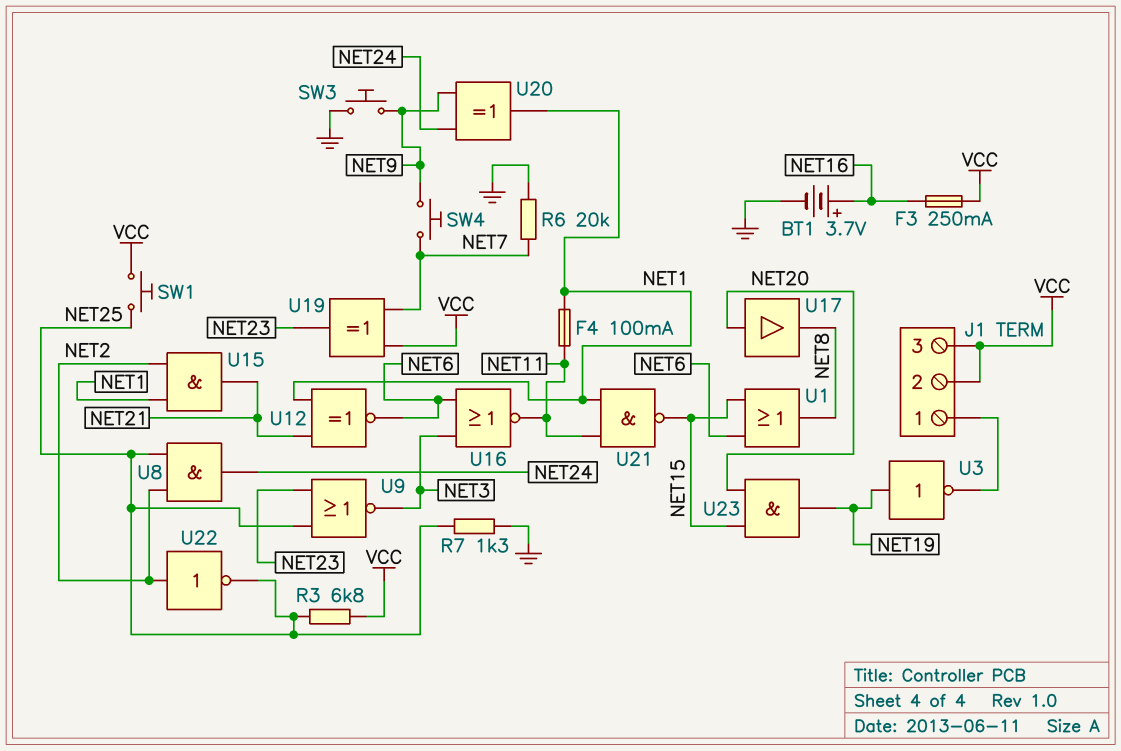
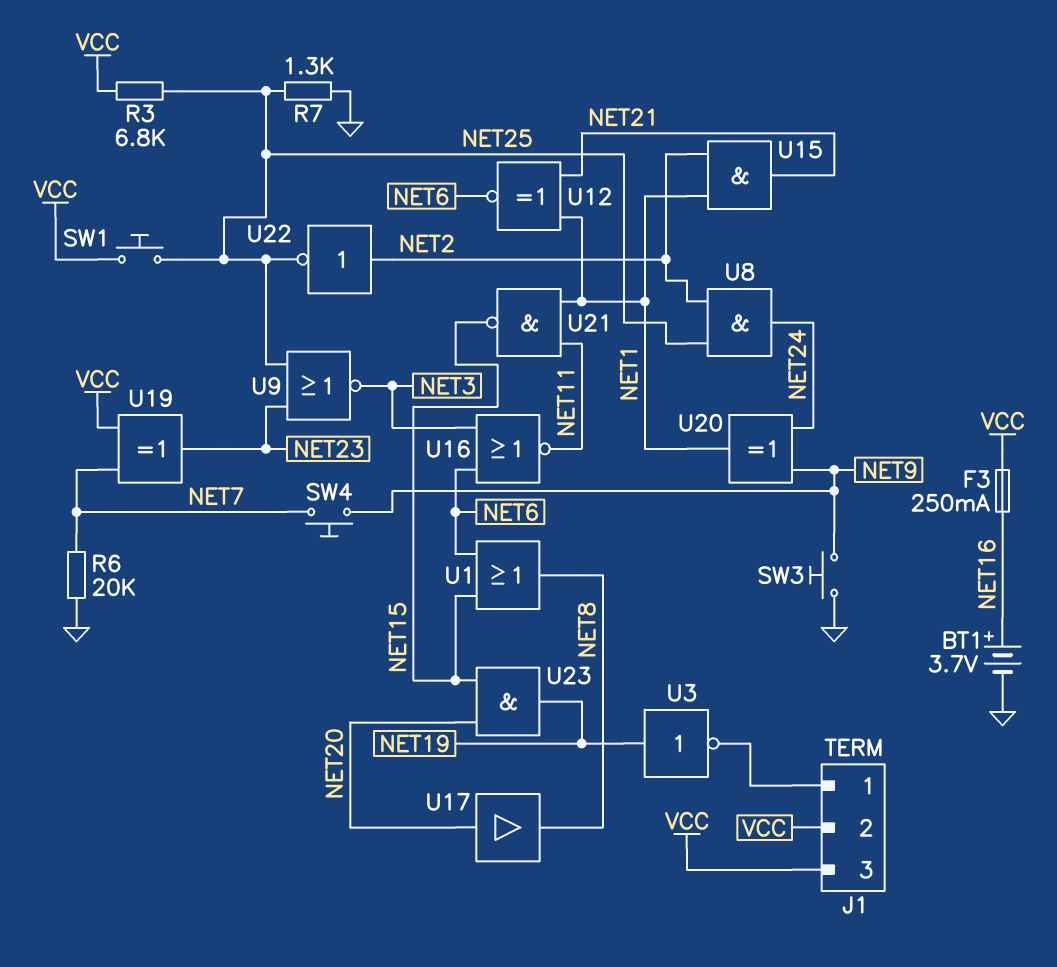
F4: 100mA (NET1, NET11) -> none

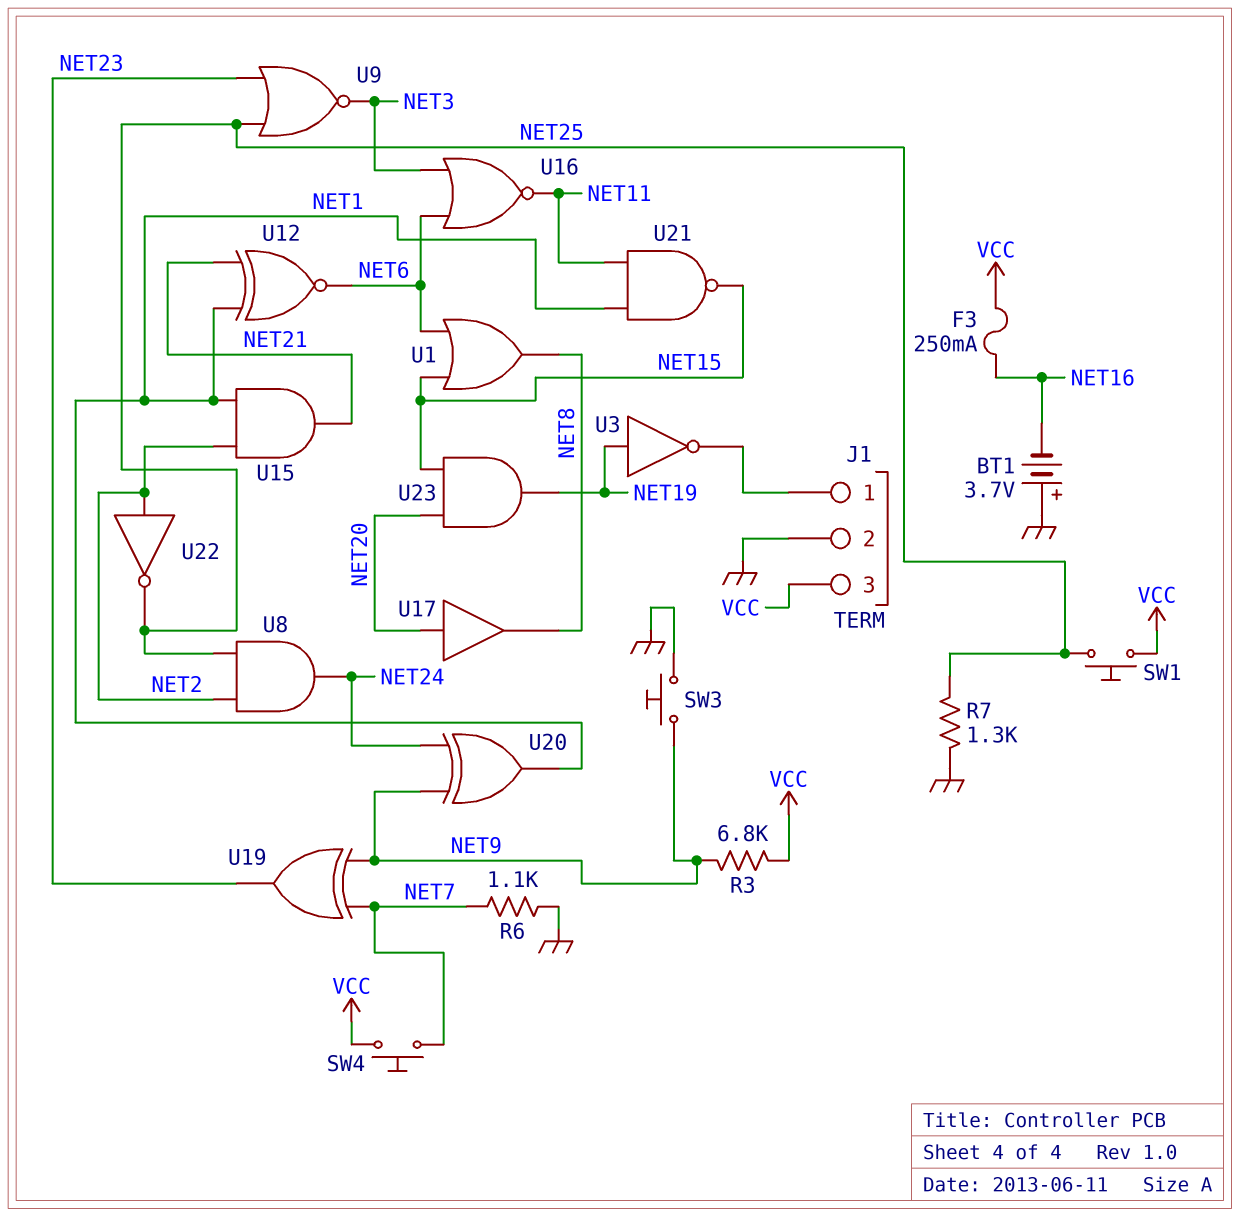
BT1: 3.7V (plus NET16, minus GND) -> 3.7V (plus GND, minus NET16)
J1 pin 2: VCC -> GND
R3: 6.8k (NET25, VCC) -> 6.8k (NET9, VCC)
R6: 20k (GND, NET7) -> 1.1k (GND, NET7)
SW4: button (NET7, NET9) -> button (NET7, VCC)
U19: XOR (in NET7, in VCC, out NET23) -> XOR (in NET7, in NET9, out NET23)

